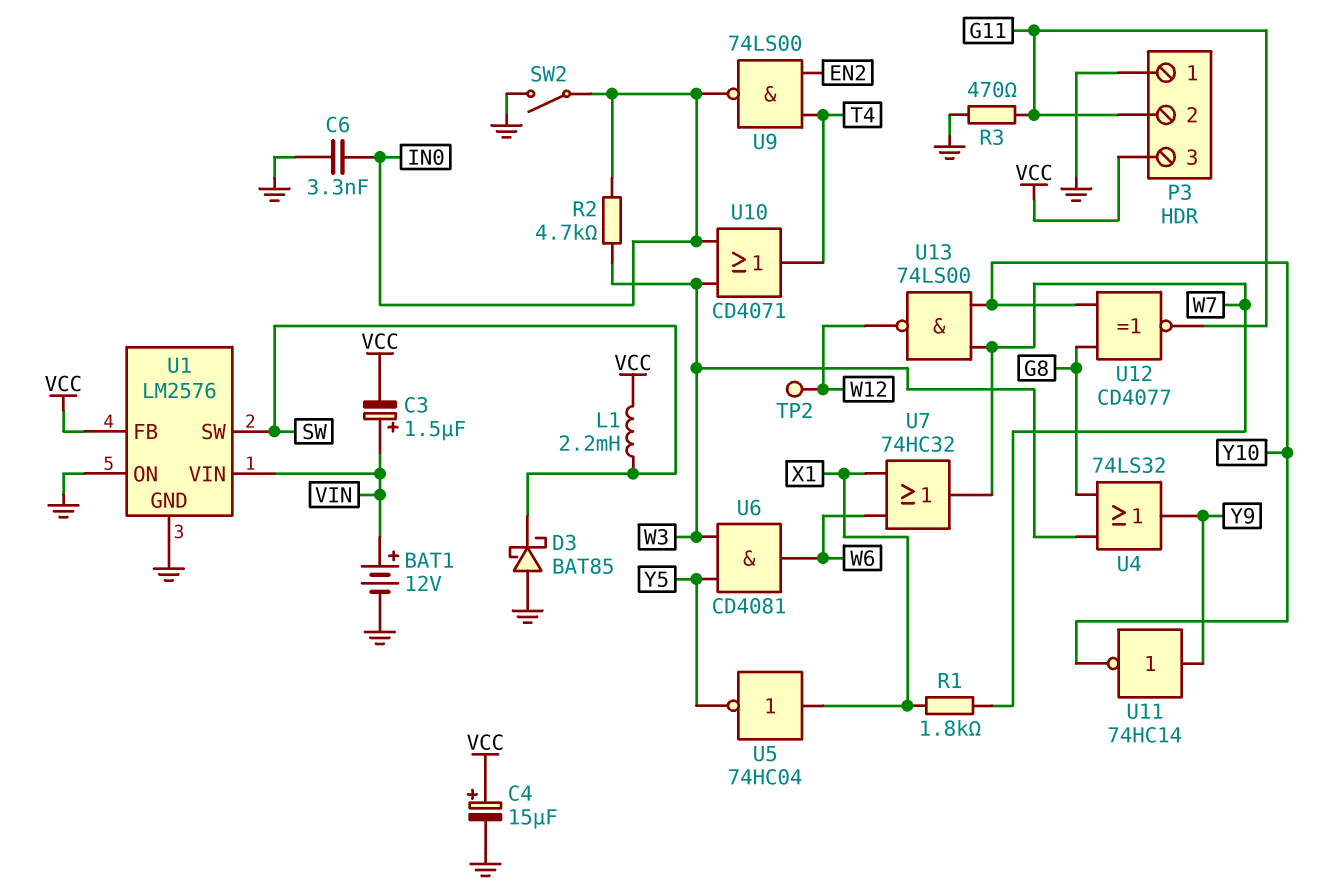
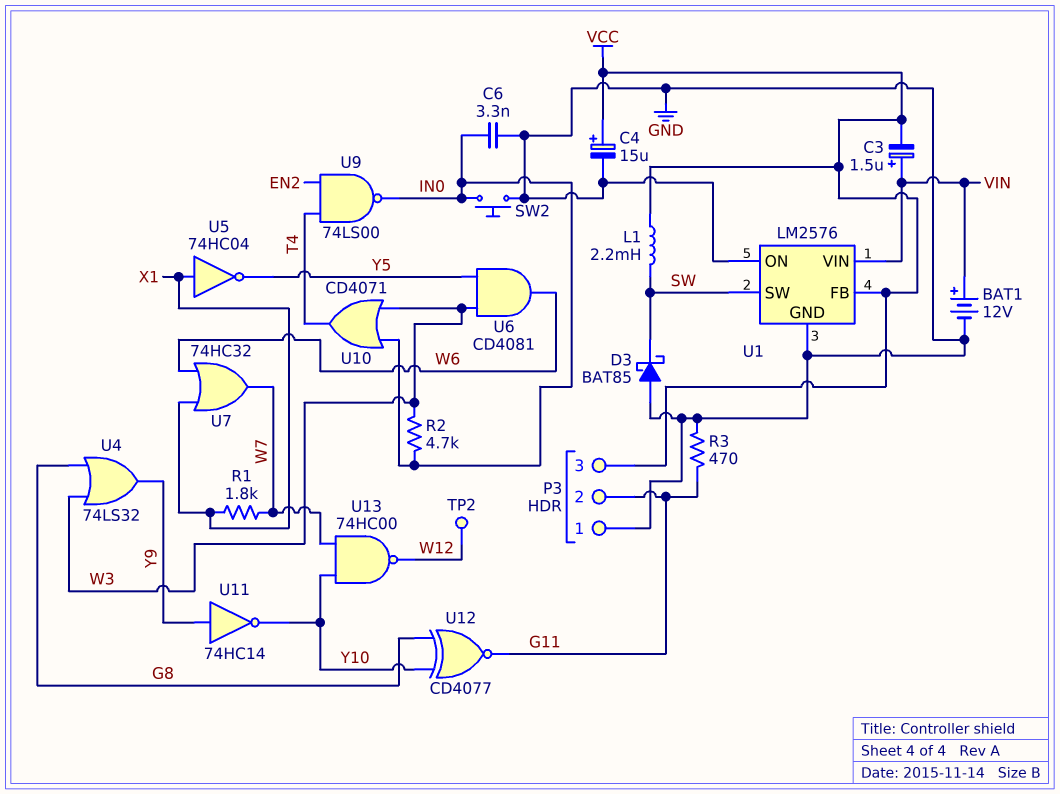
SW2: switch (GND, IN0) -> button (GND, IN0)
U13: NAND 74LS00 (in W7, in Y10, out W12) -> NAND 74HC00 (in W7, in Y10, out W12)

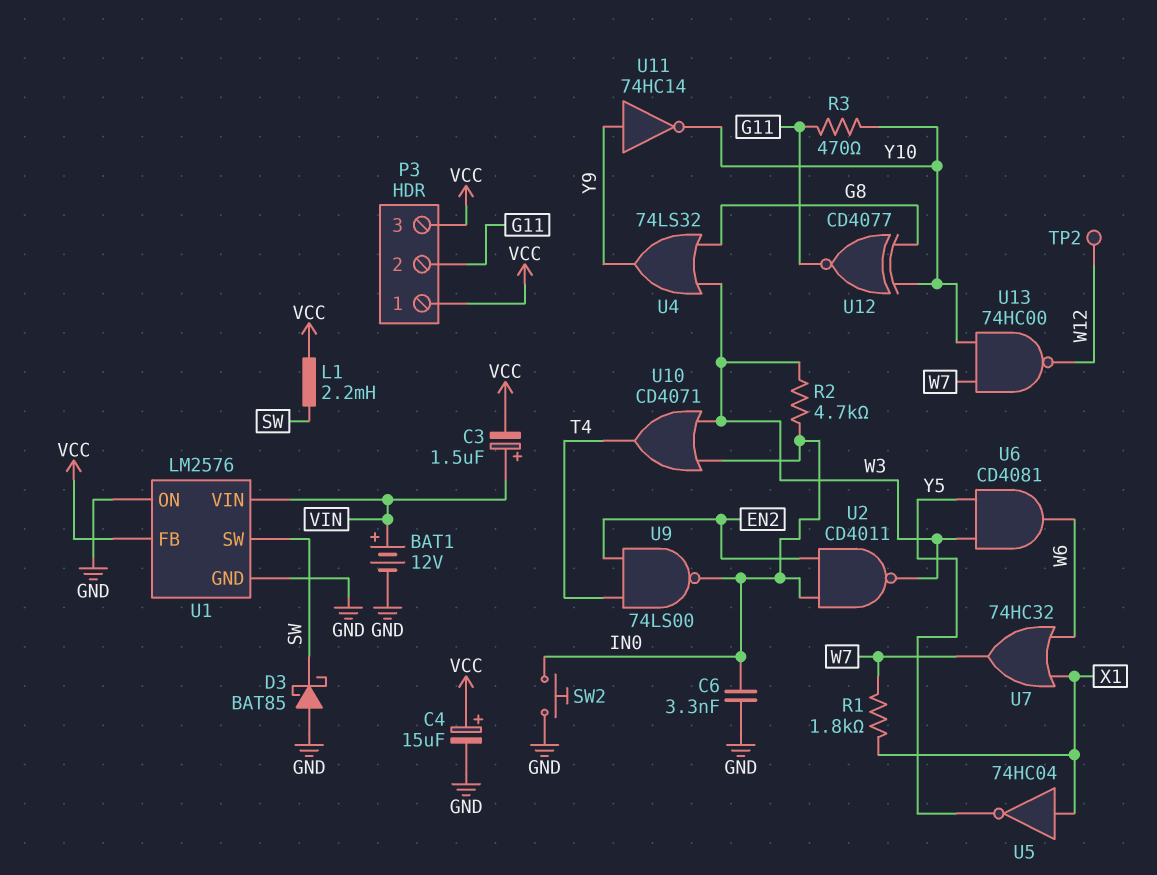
P3 pin 1: GND -> VCC
R3: 470 (G11, GND) -> 470 (G11, Y10)
U2: none -> NAND CD4011 (in EN2, in IN0, out W3)

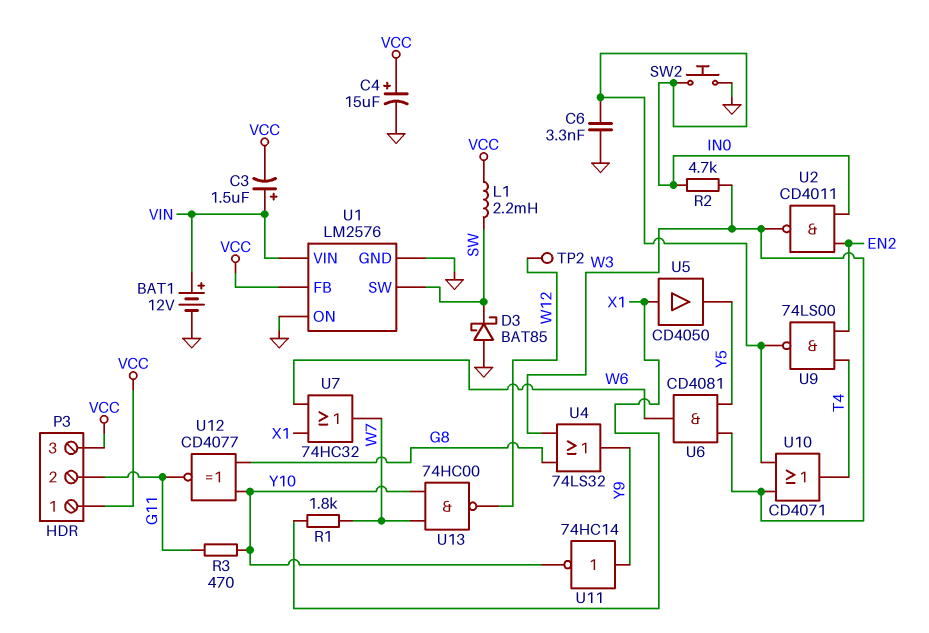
U5: NOT 74HC04 (in X1, out Y5) -> buffer CD4050 (in X1, out Y5)

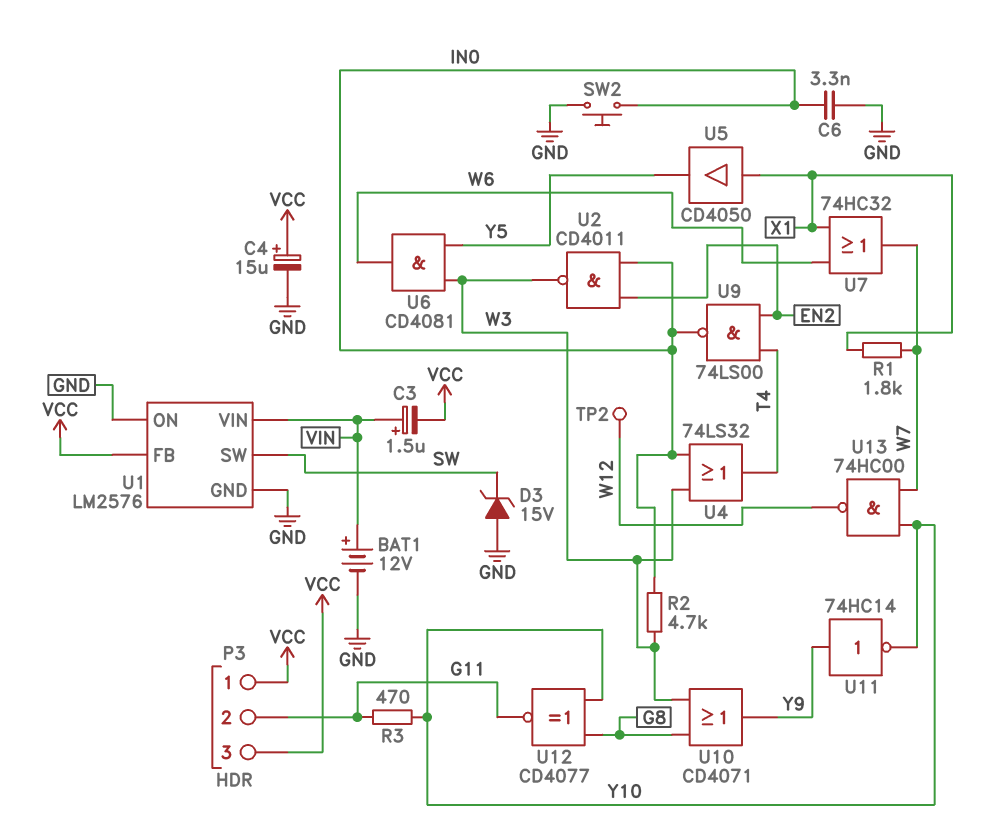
D3: schottky BAT85 (A GND, K SW) -> zener 15V (A GND, K SW)
L1: 2.2mH (SW, VCC) -> none
U4: OR 74LS32 (in G8, in W3, out Y9) -> OR 74LS32 (in IN0, in W3, out T4)
U10: OR CD4071 (in IN0, in W3, out T4) -> OR CD4071 (in G8, in W3, out Y9)

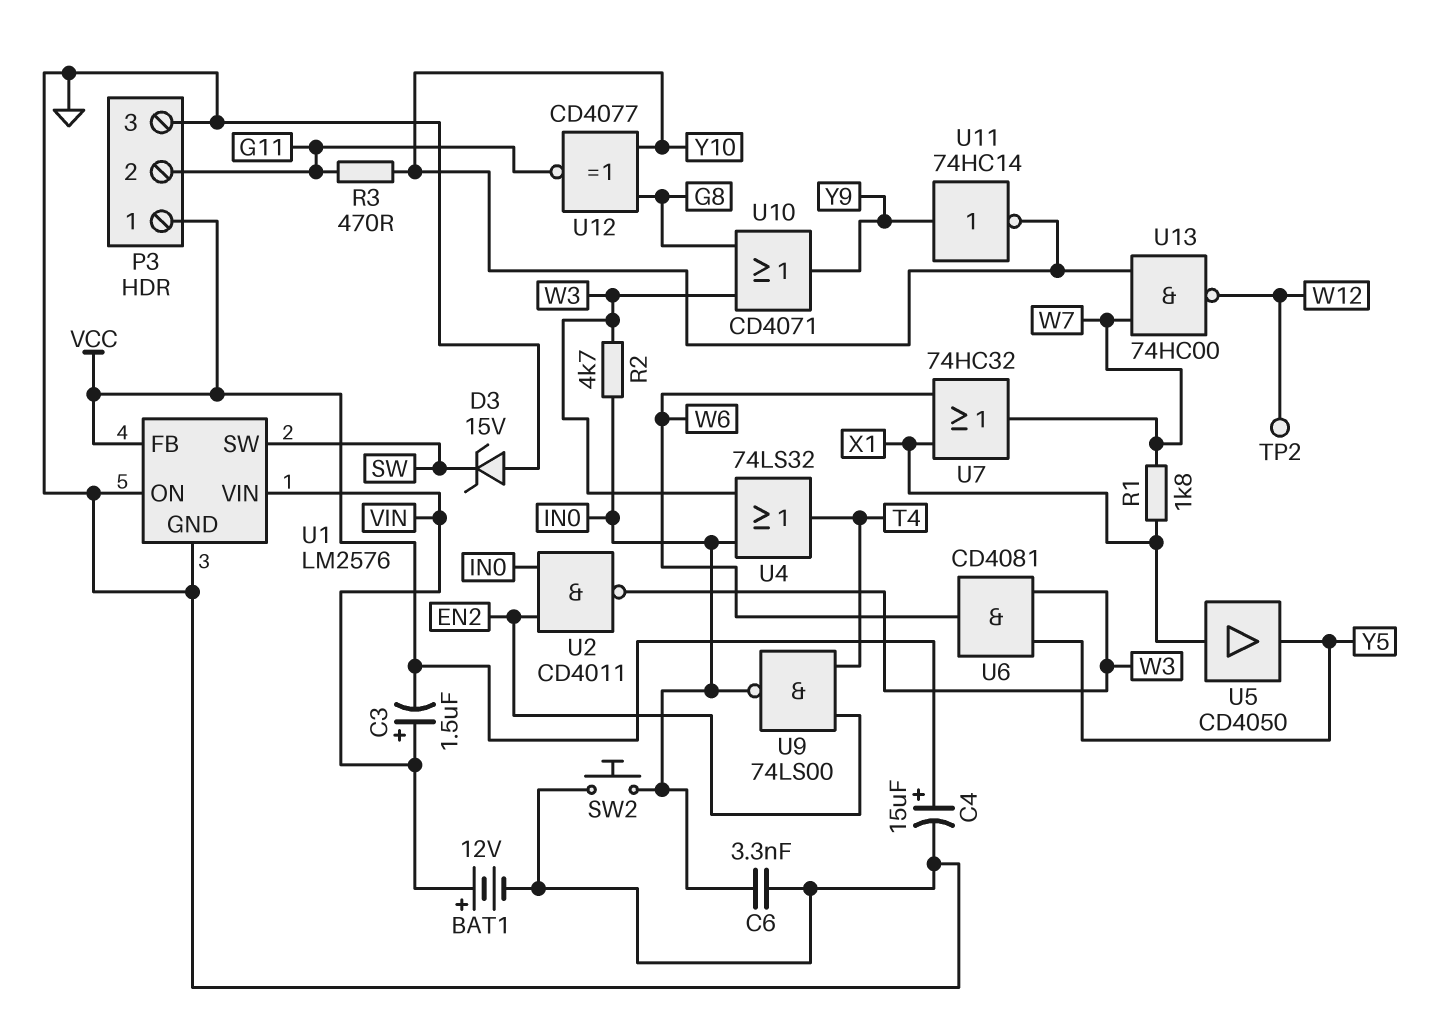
P3 pin 3: VCC -> GND

